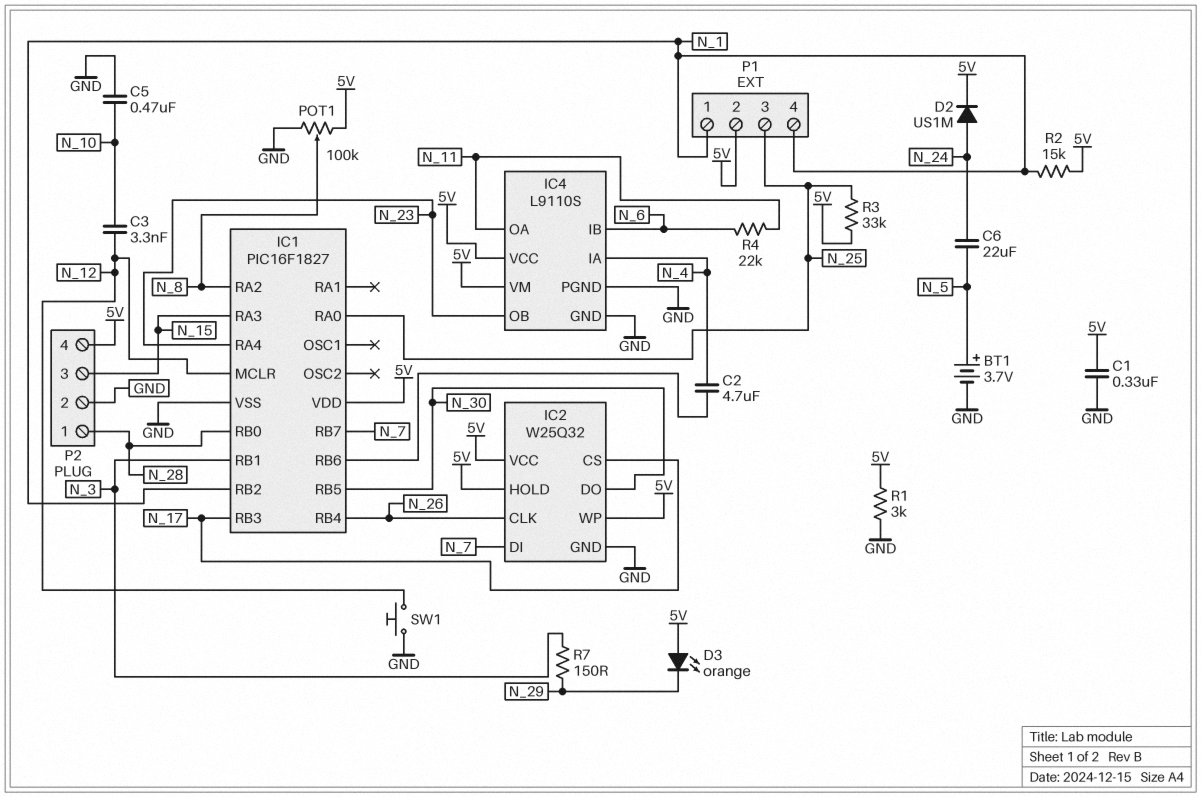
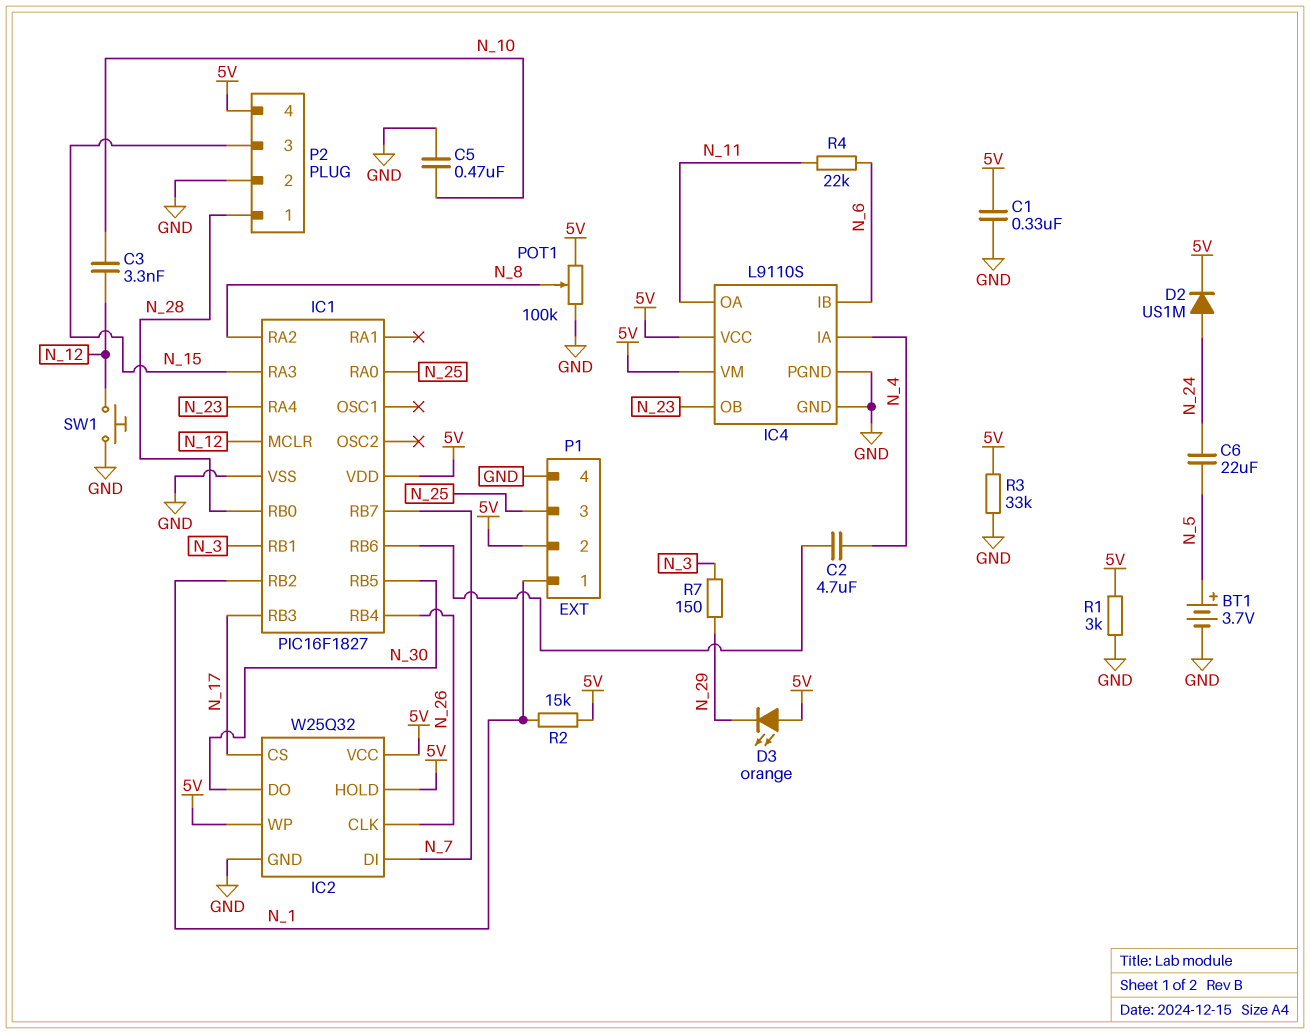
P1 pin 4: N_1 -> GND
R3: 33k (5V, N_25) -> 33k (5V, GND)

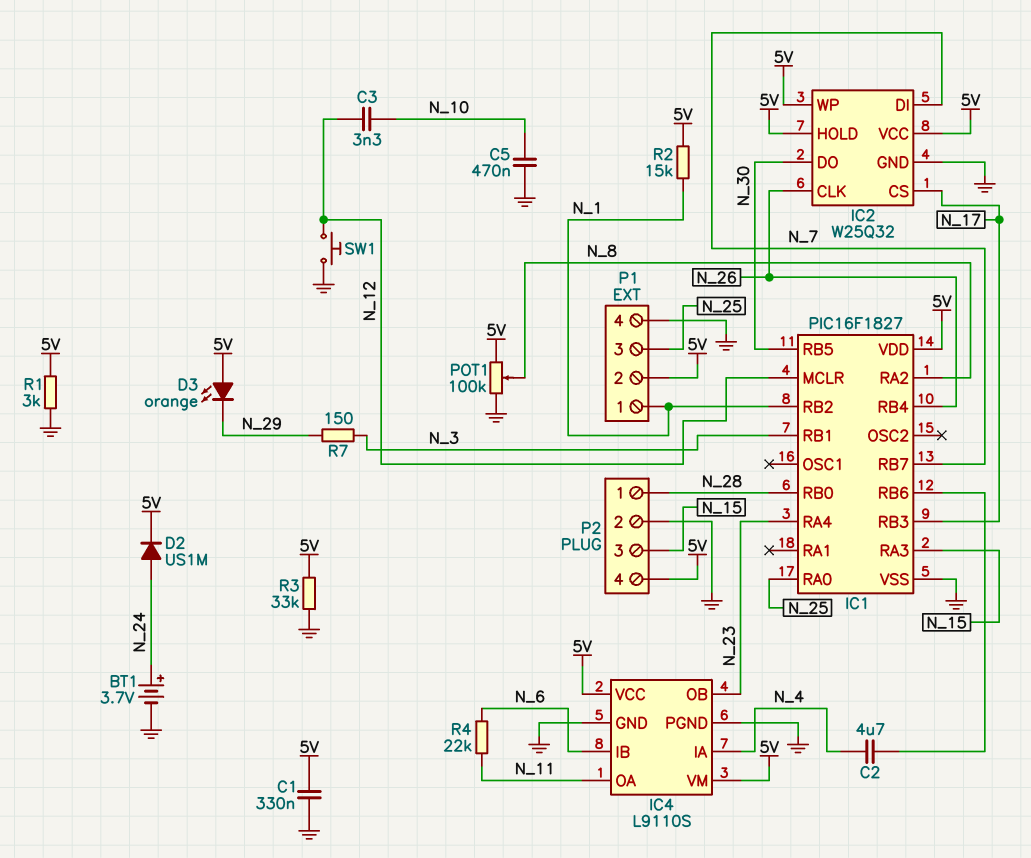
BT1: 3.7V (plus N_5, minus GND) -> 3.7V (plus N_24, minus GND)
C6: 22uF (N_5, N_24) -> none

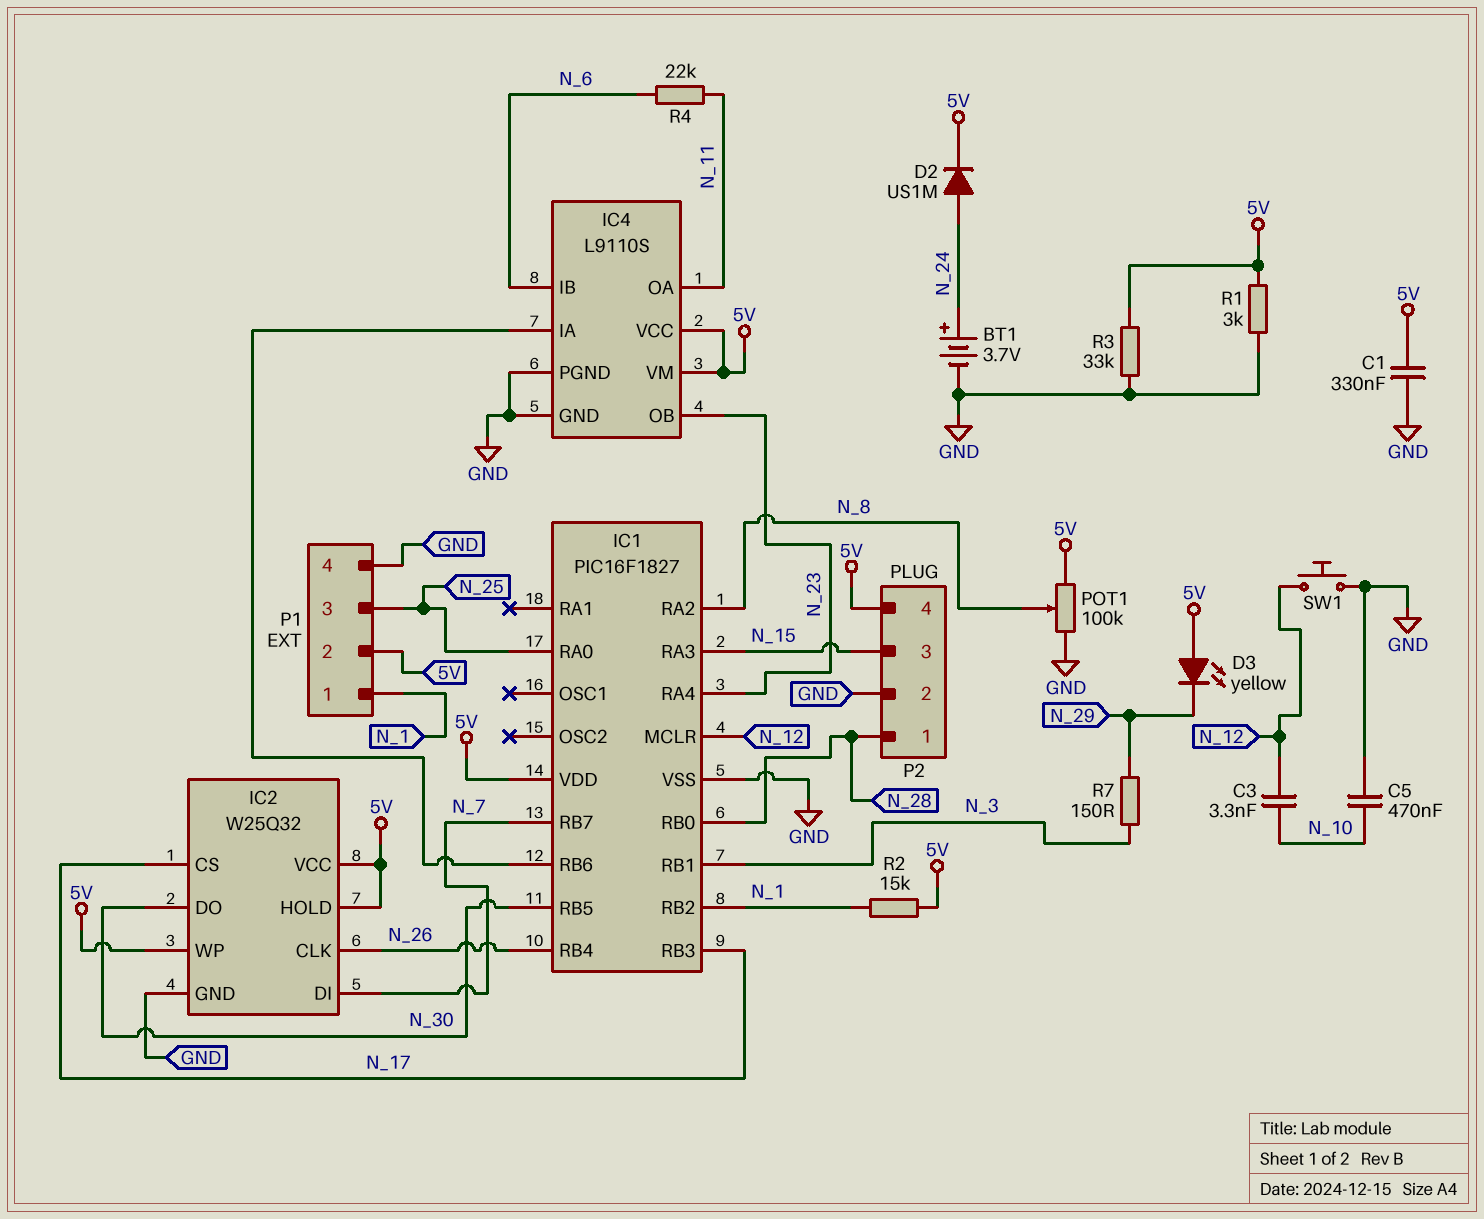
C2: 4.7uF (IC1/RB6, N_4) -> none
D3: LED orange (A 5V, K N_29) -> LED yellow (A 5V, K N_29)
IC4 pin IA: N_4 -> IC1/RB6

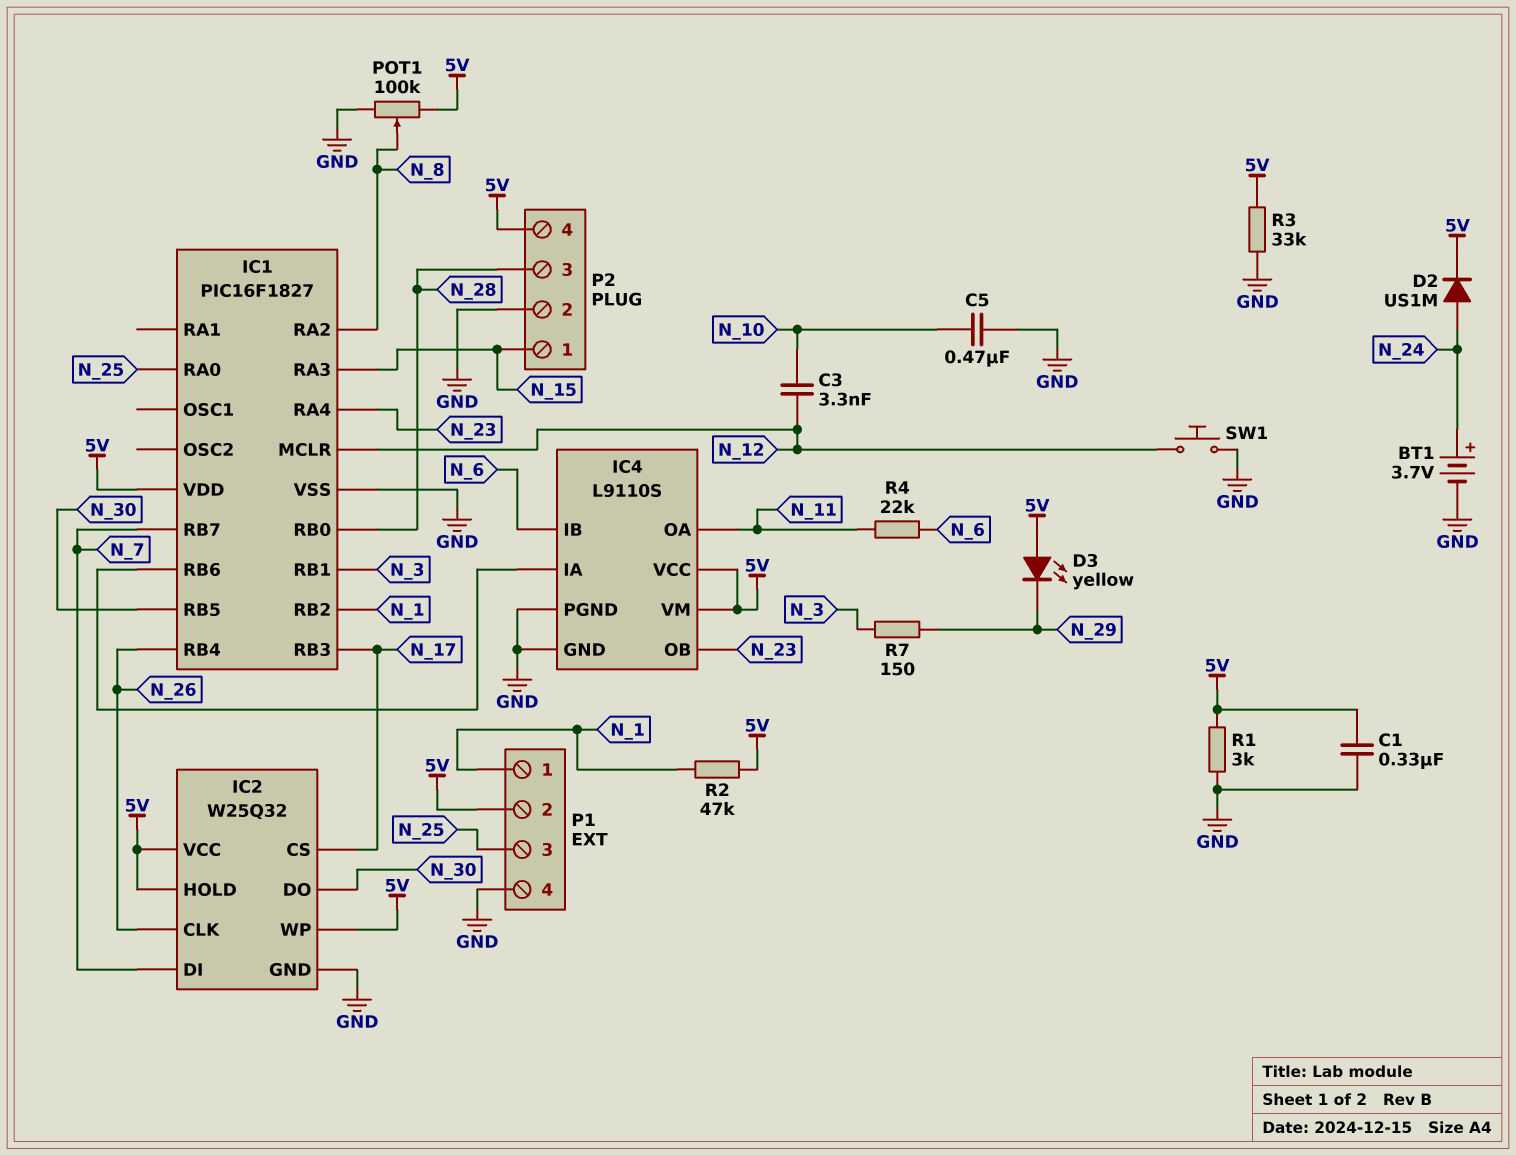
P2 pin 1: N_28 -> N_15
P2 pin 3: N_15 -> N_28
R2: 15k (5V, N_1) -> 47k (5V, N_1)

